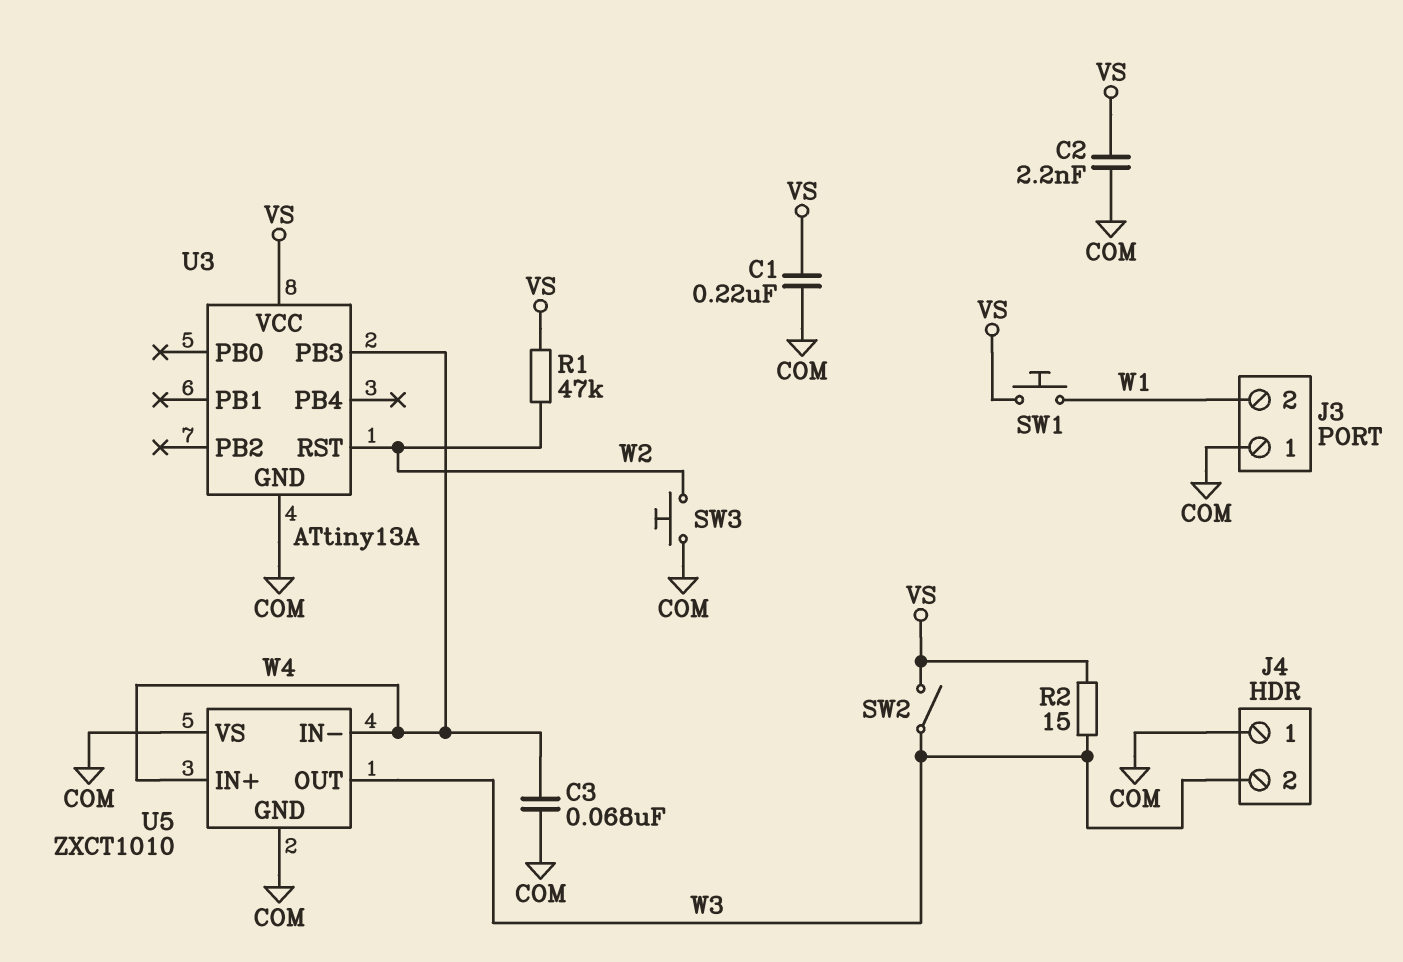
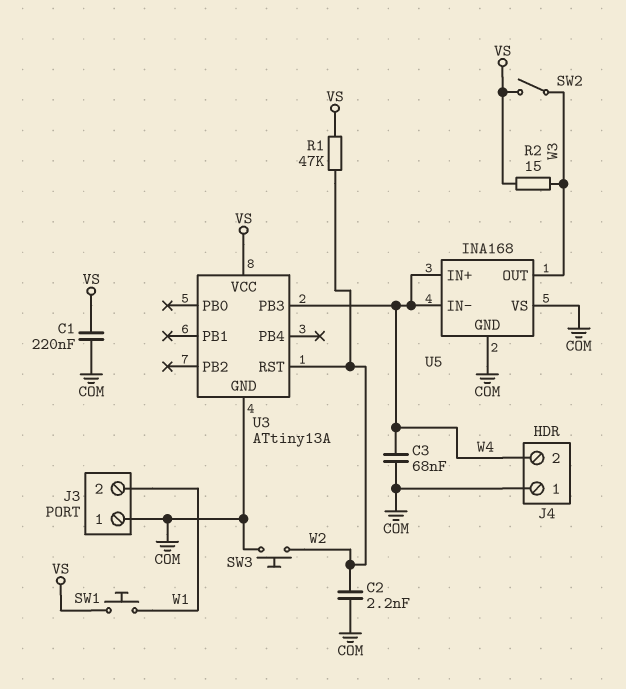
C2: 2.2nF (COM, VS) -> 2.2nF (COM, W2)
J4 pin 2: W3 -> W4
U5: ZXCT1010 -> INA168

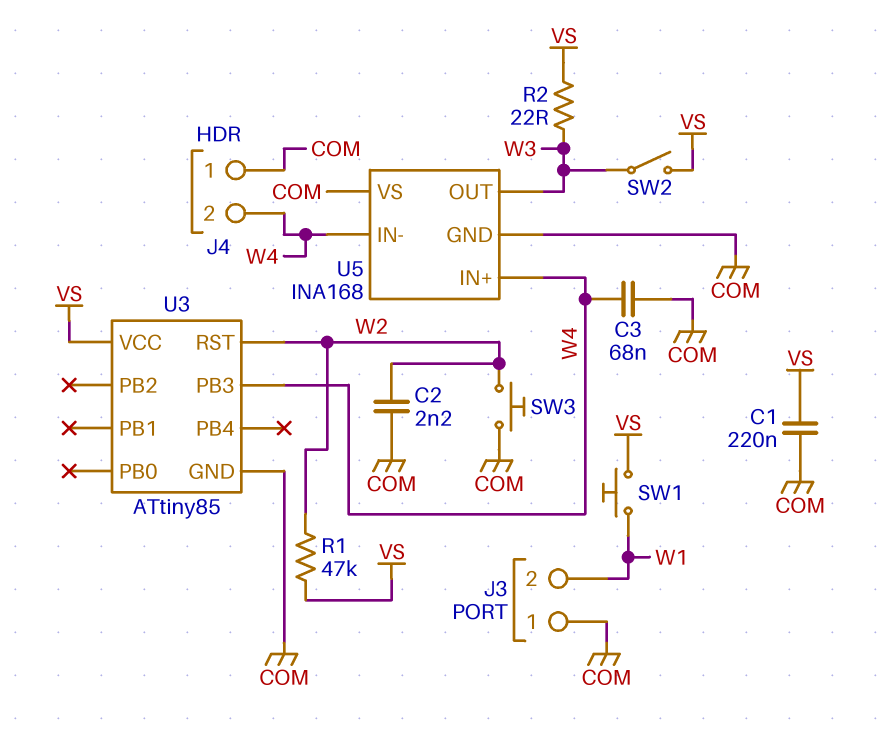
R2: 15 (VS, W3) -> 22 (VS, W3)
U3: ATtiny13A -> ATtiny85

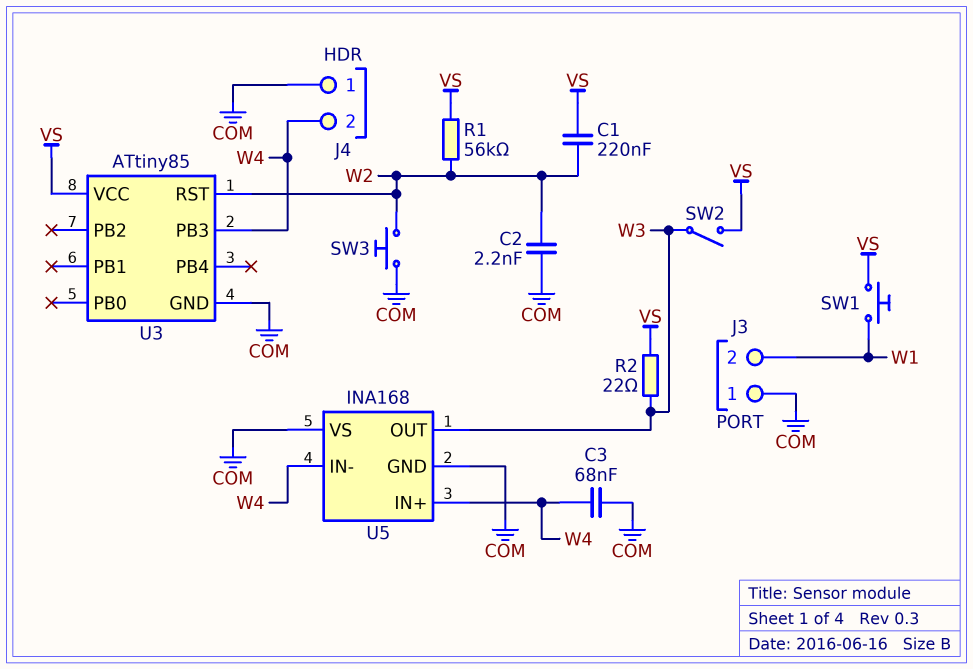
C1: 220nF (COM, VS) -> 220nF (VS, W2)
R1: 47k (VS, W2) -> 56k (VS, W2)

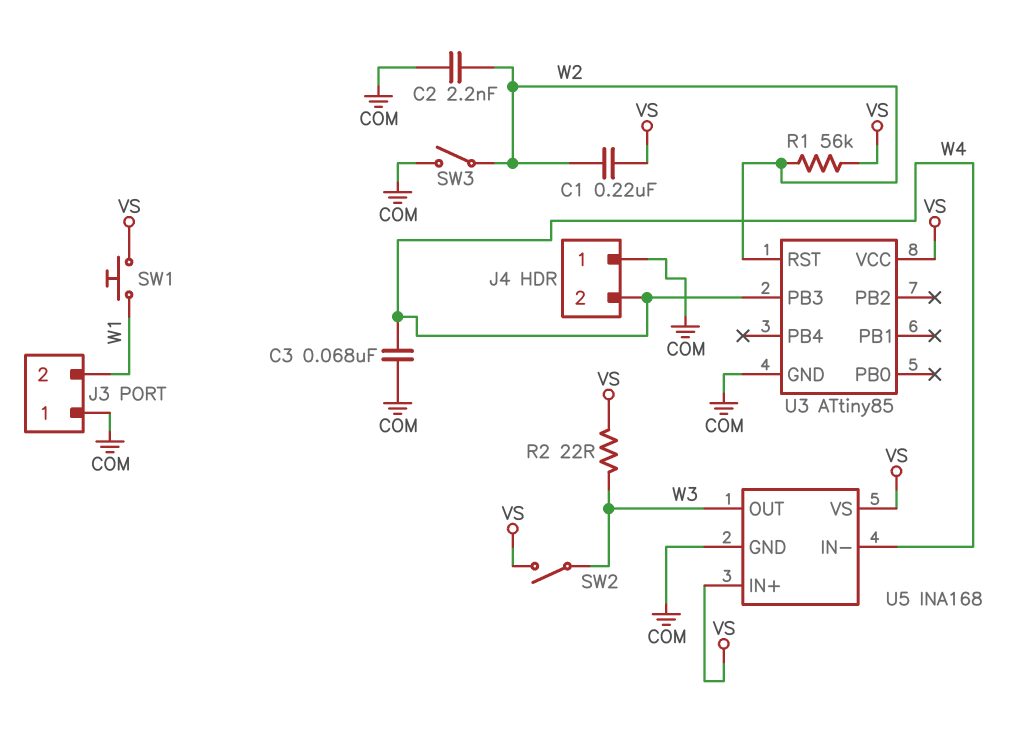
SW3: button (COM, W2) -> switch (COM, W2)
U5 pin IN+: W4 -> VS
U5 pin VS: COM -> VS

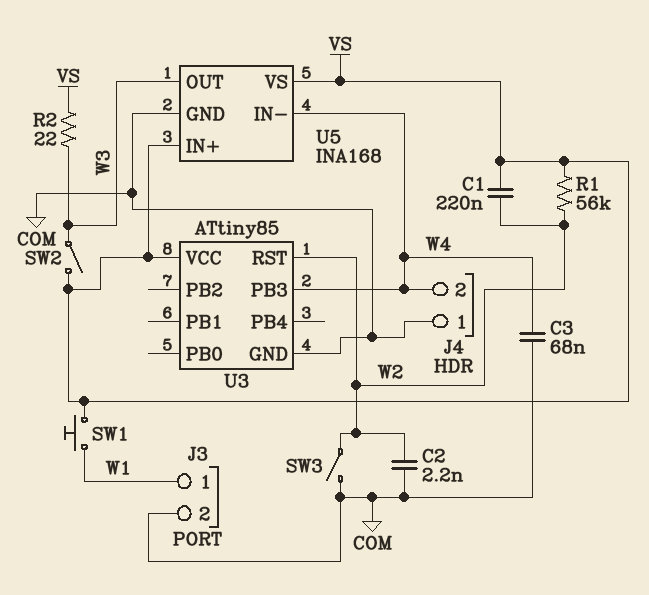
J3 pin 1: COM -> W1
J3 pin 2: W1 -> COM

